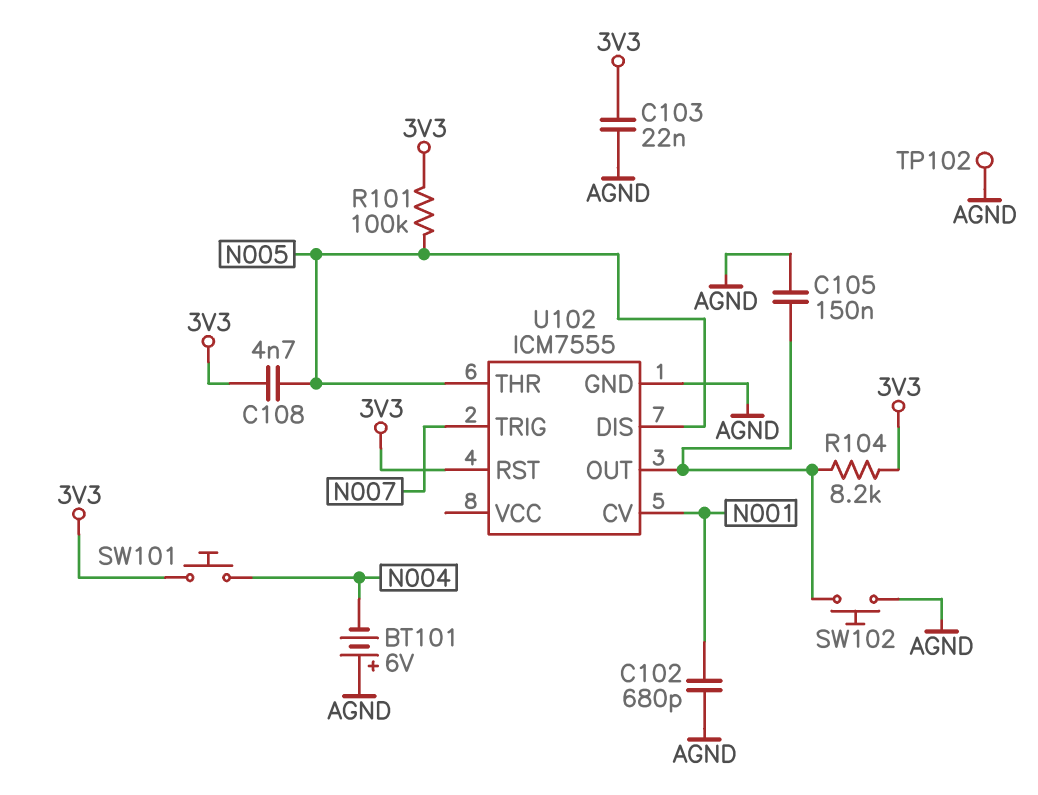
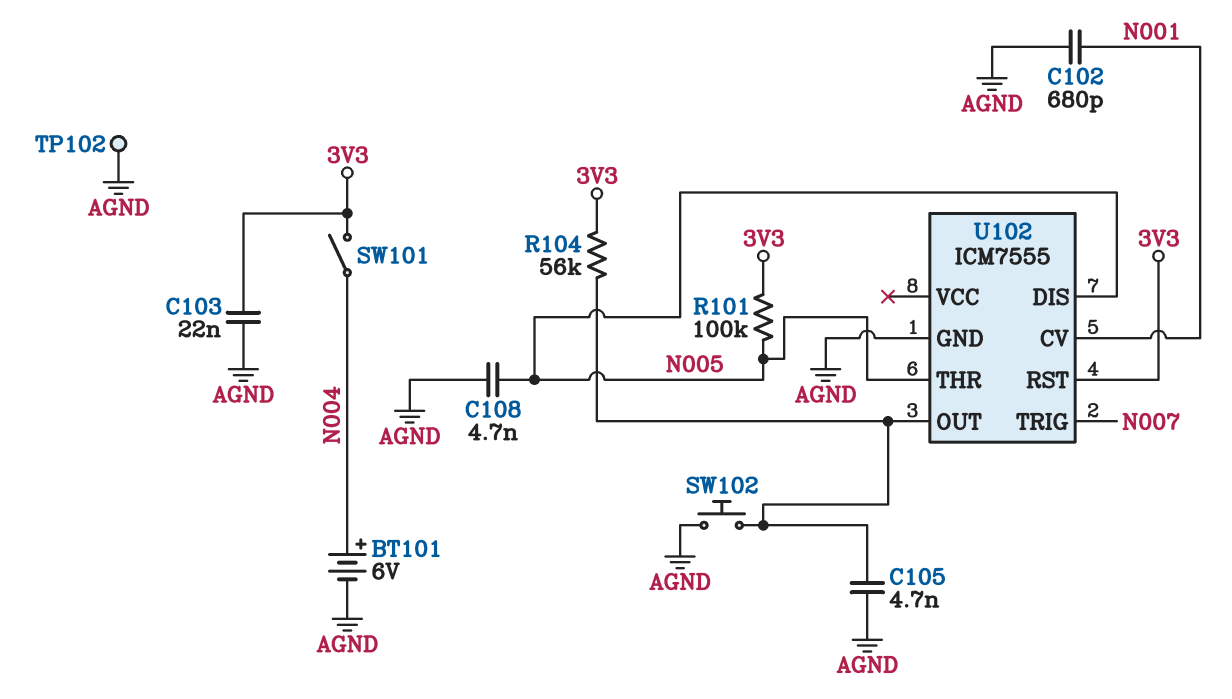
BT101: 6V (plus AGND, minus N004) -> 6V (plus N004, minus AGND)
C105: 150nF (AGND, U102/OUT) -> 4.7nF (AGND, U102/OUT)
C108: 4.7nF (3V3, N005) -> 4.7nF (AGND, N005)
R104: 8.2k (3V3, U102/OUT) -> 56k (3V3, U102/OUT)
SW101: button (3V3, N004) -> switch (3V3, N004)

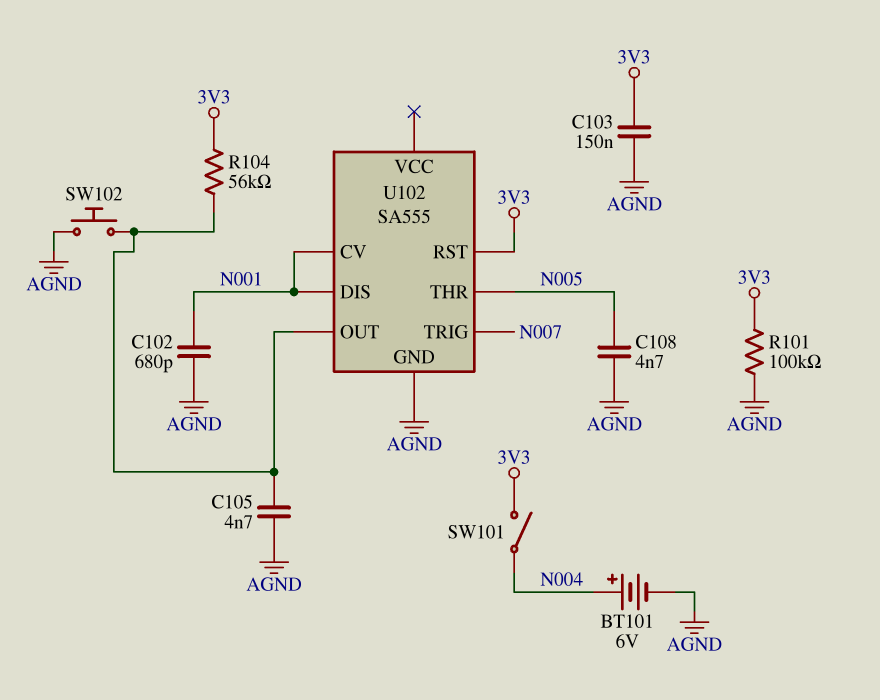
C103: 22nF (3V3, AGND) -> 150nF (3V3, AGND)
R101: 100k (3V3, N005) -> 100k (3V3, AGND)
TP102: test point (AGND) -> none
U102: ICM7555 -> SA555
U102 pin DIS: N005 -> N001

